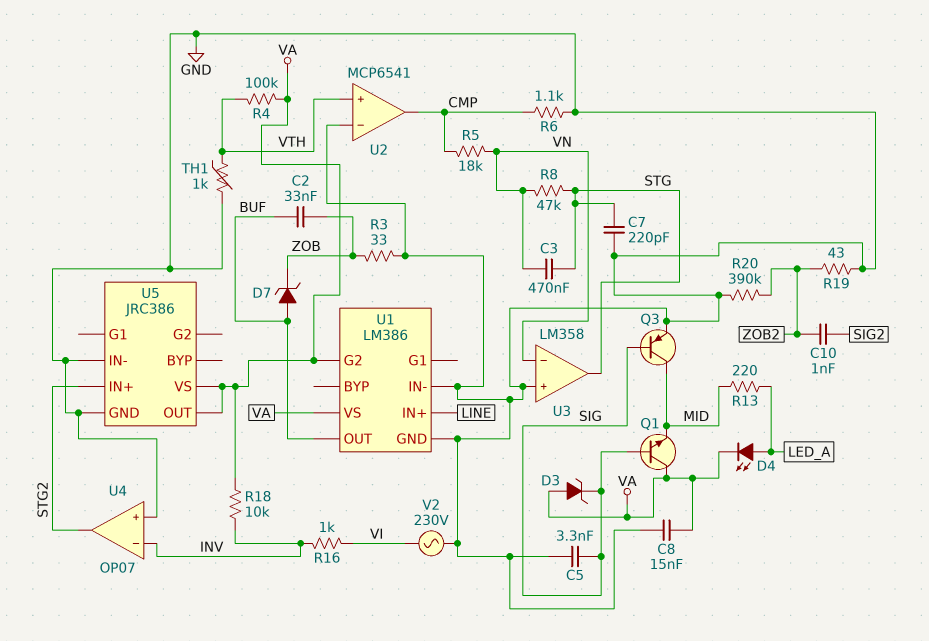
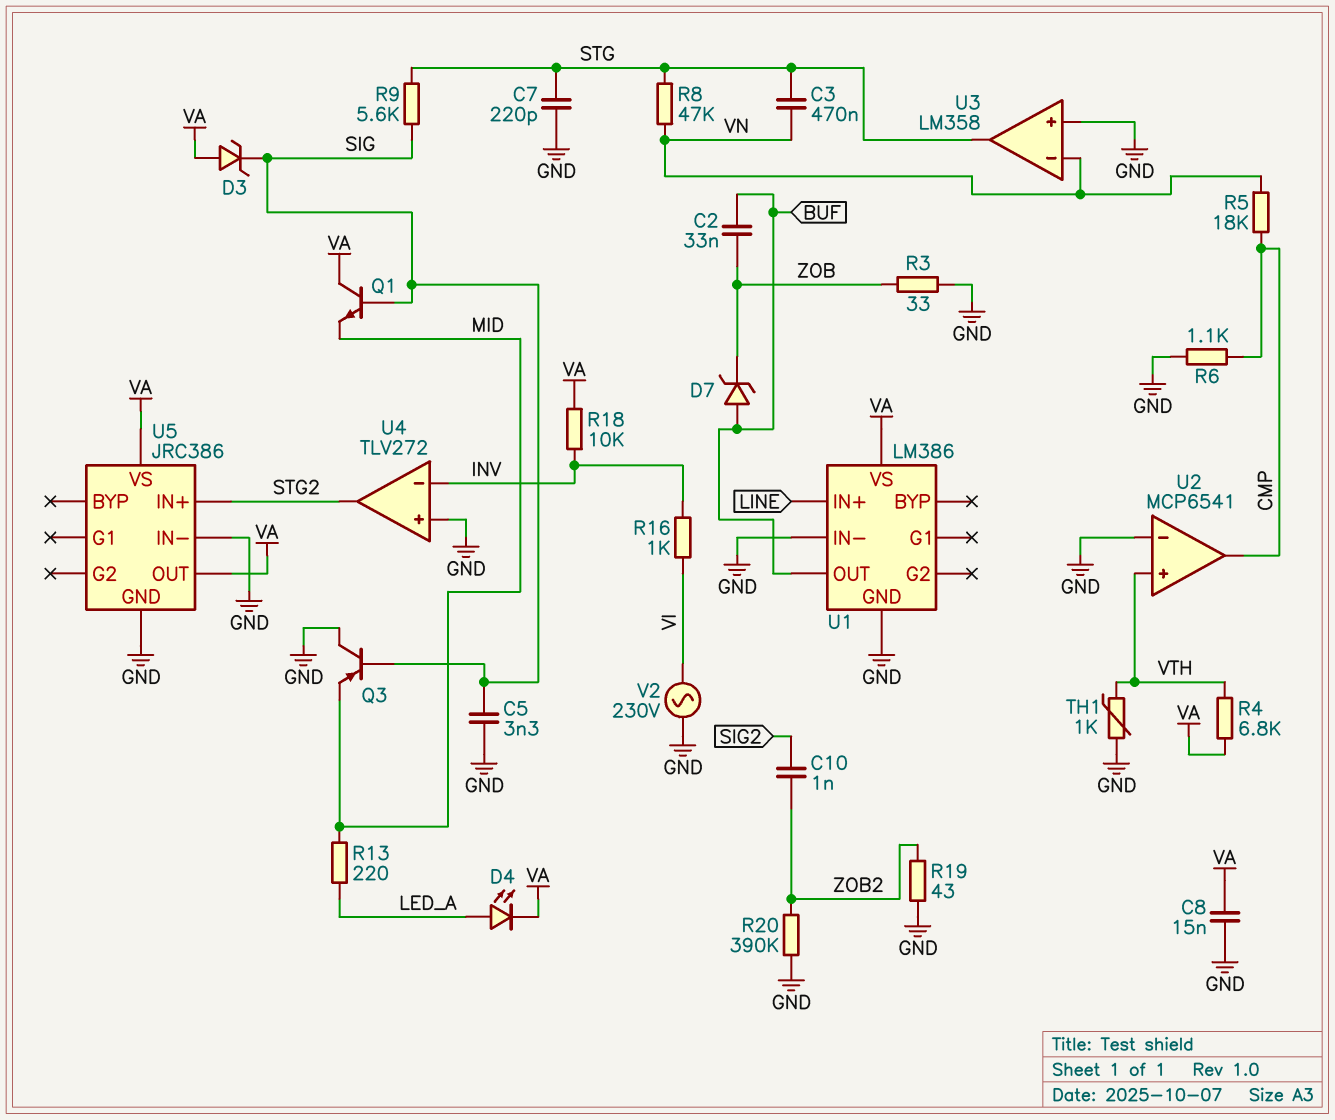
Q3: PNP (B SIG, C MID, E GND) -> PNP (B SIG, C GND, E MID)
R4: 100k (VA, VTH) -> 6.8k (VA, VTH)
R9: none -> 5.6k (SIG, STG)
U1 pin G2: VA -> none
U4: OP07 -> TLV272

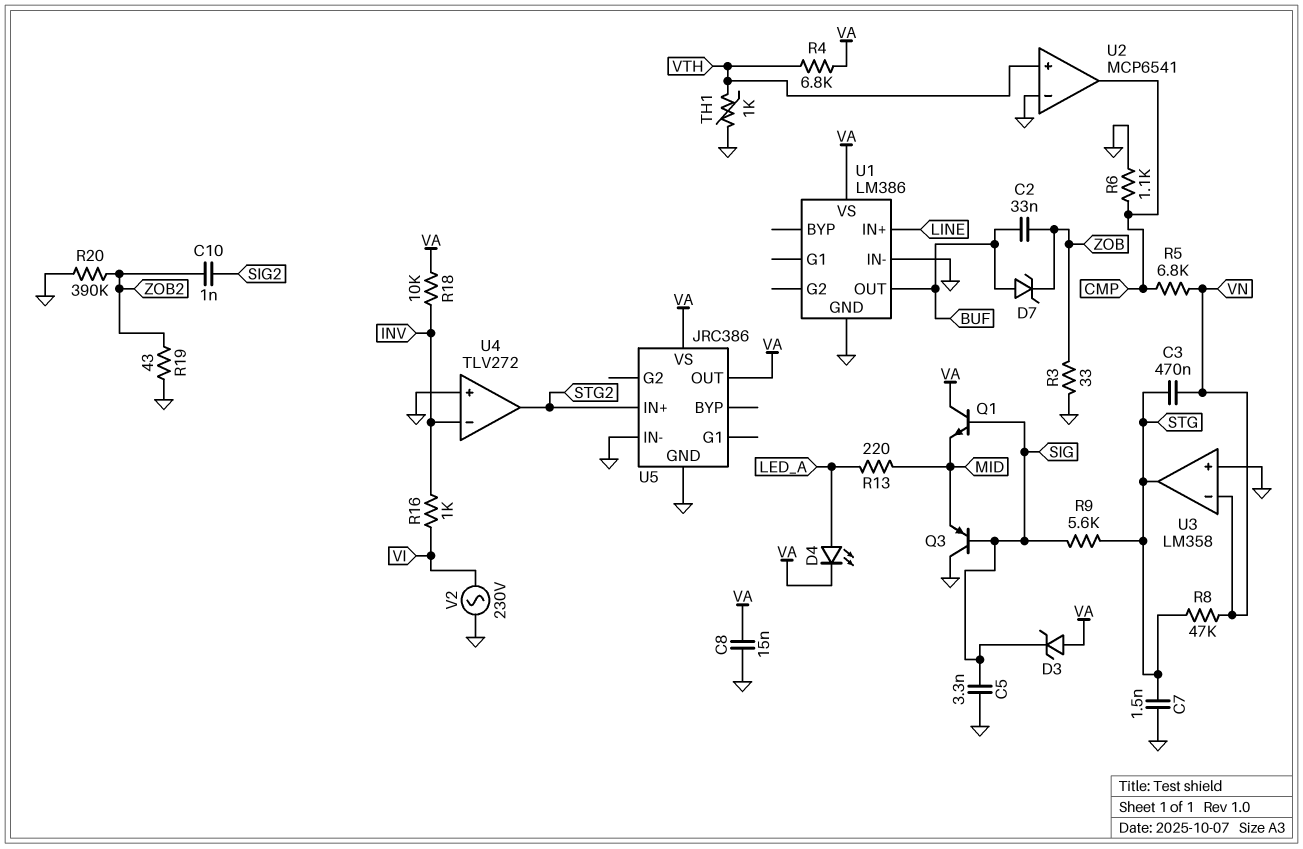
C7: 220pF (GND, STG) -> 1.5nF (GND, STG)
R5: 18k (CMP, VN) -> 6.8k (CMP, VN)

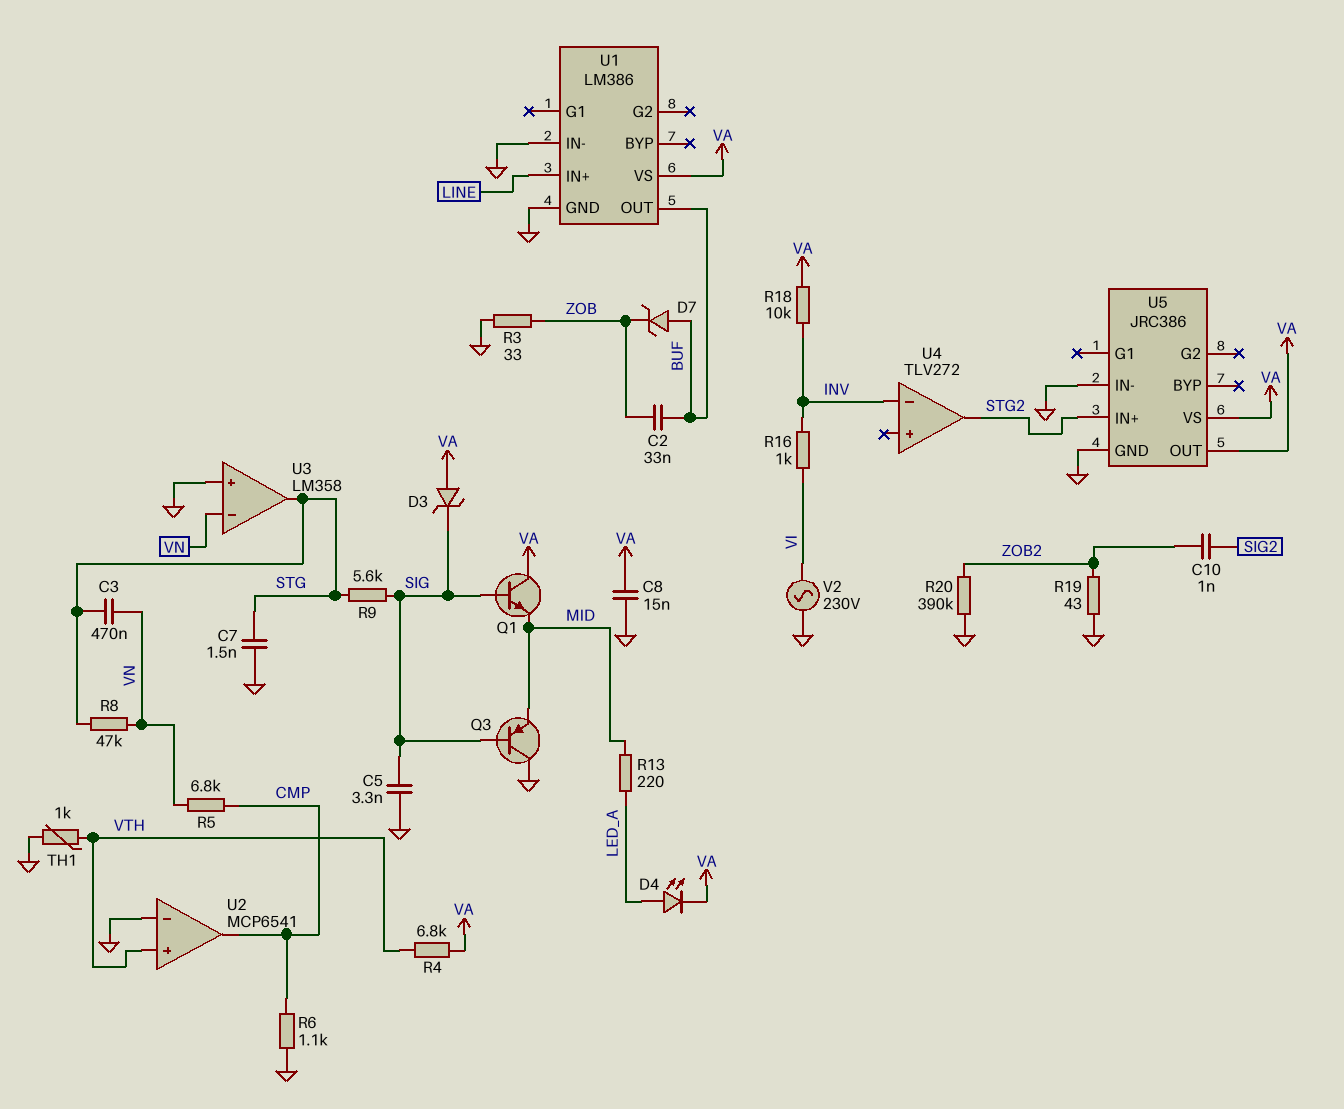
U4 pin in+: GND -> none

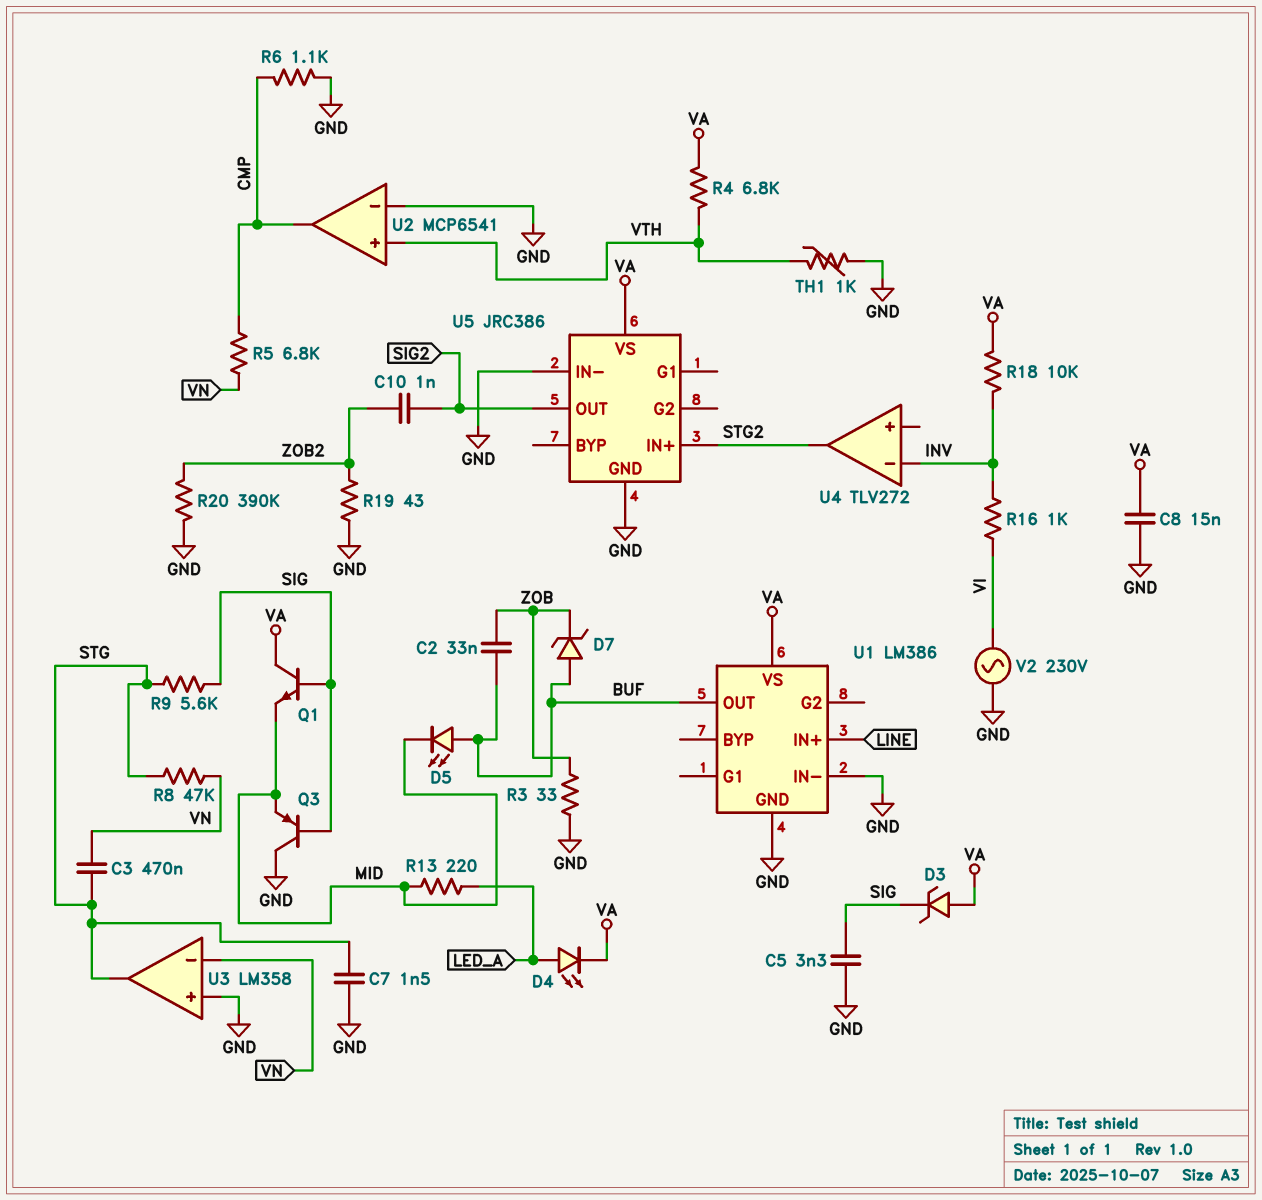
D5: none -> LED (A BUF, K MID)
U5 pin OUT: VA -> SIG2

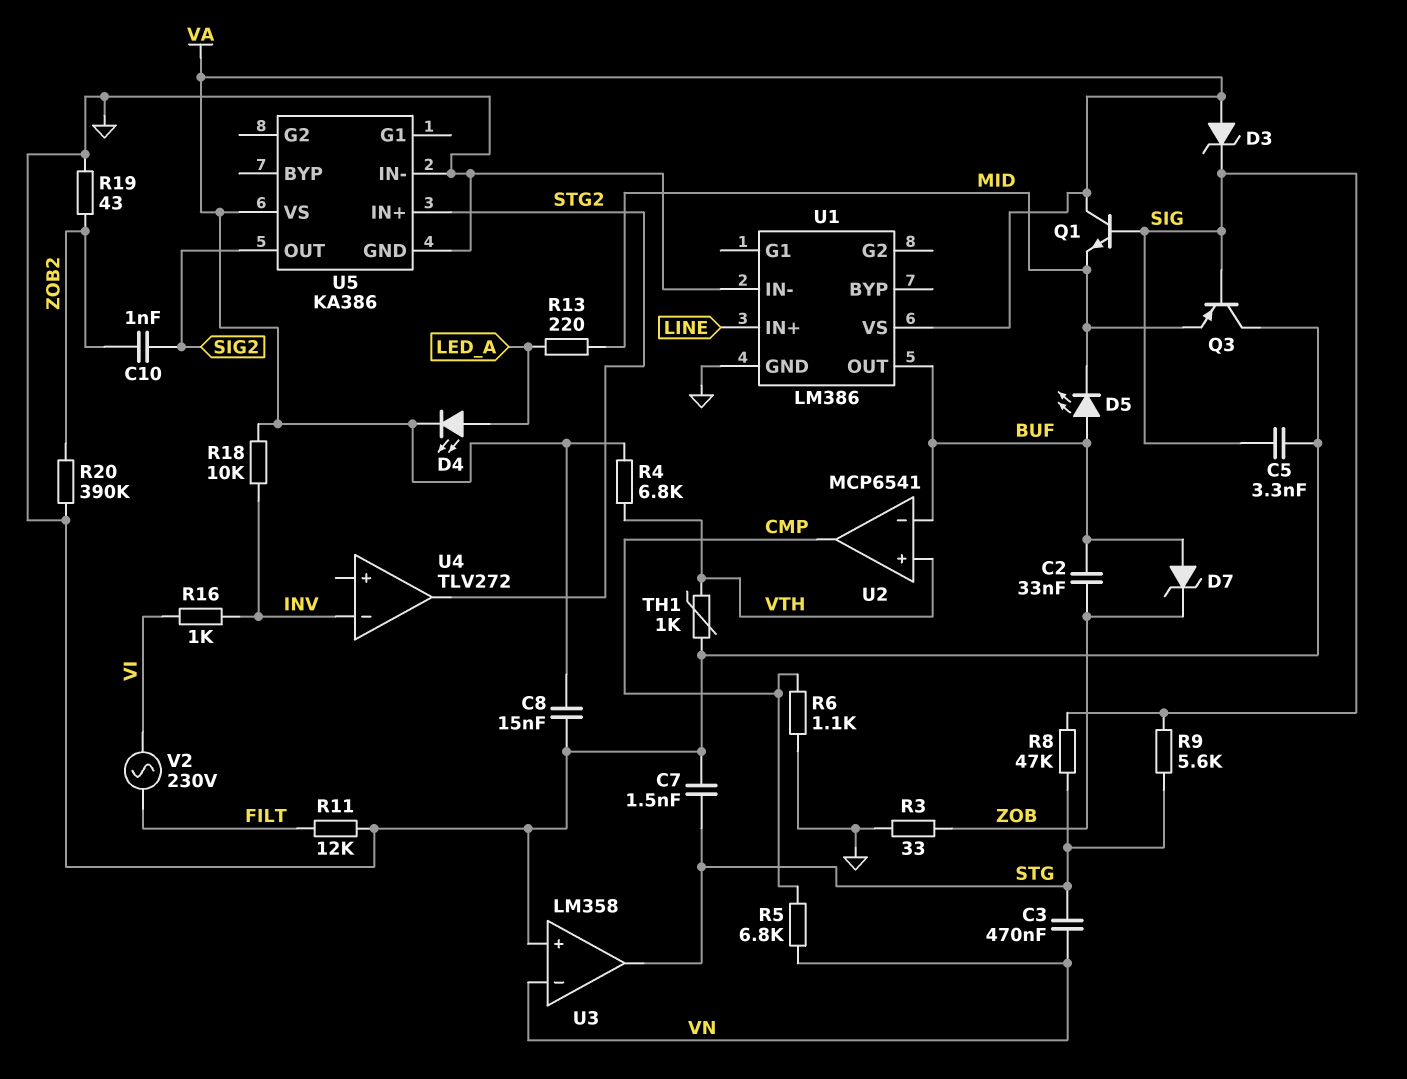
R8: 47k (STG, VN) -> 47k (SIG, STG)
R11: none -> 12k (FILT, GND)
U2 pin in-: GND -> BUF
U5: JRC386 -> KA386
V2: AC 230V (GND, VI) -> AC 230V (FILT, VI)

